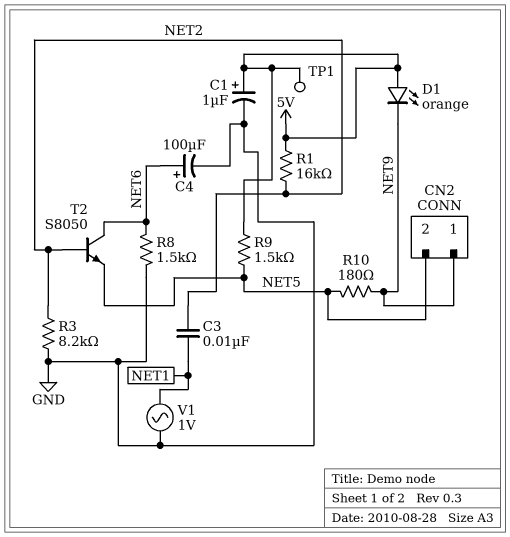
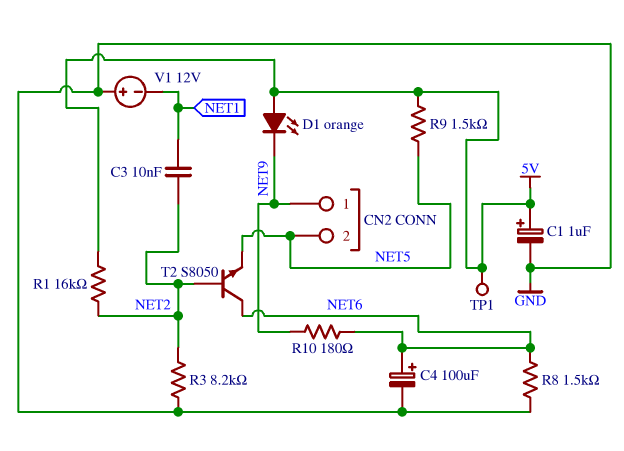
R10: 180 (NET5, NET9) -> 180 (NET6, NET9)
V1: AC 1V (GND, NET1) -> 12V (plus GND, minus NET1)

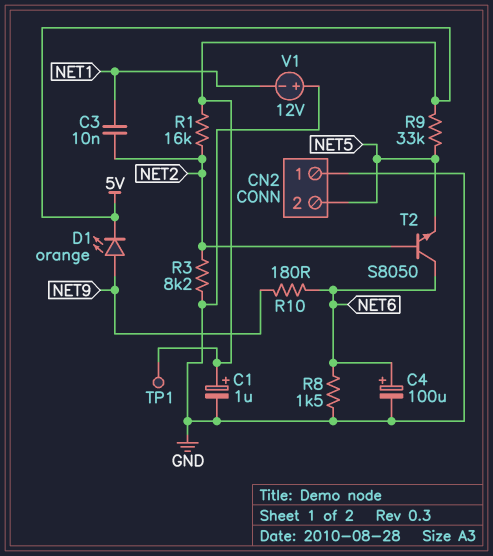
CN2 pin 1: NET9 -> GND
D1: LED orange (A 5V, K NET9) -> LED orange (A NET9, K 5V)
R9: 1.5k (5V, NET5) -> 33k (5V, NET5)

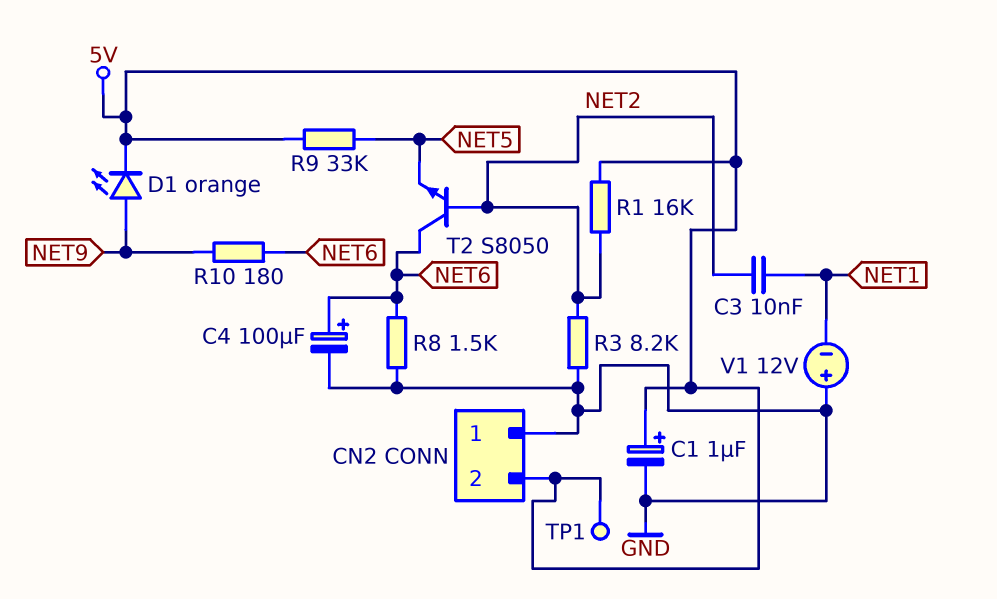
CN2 pin 2: NET5 -> 5V

